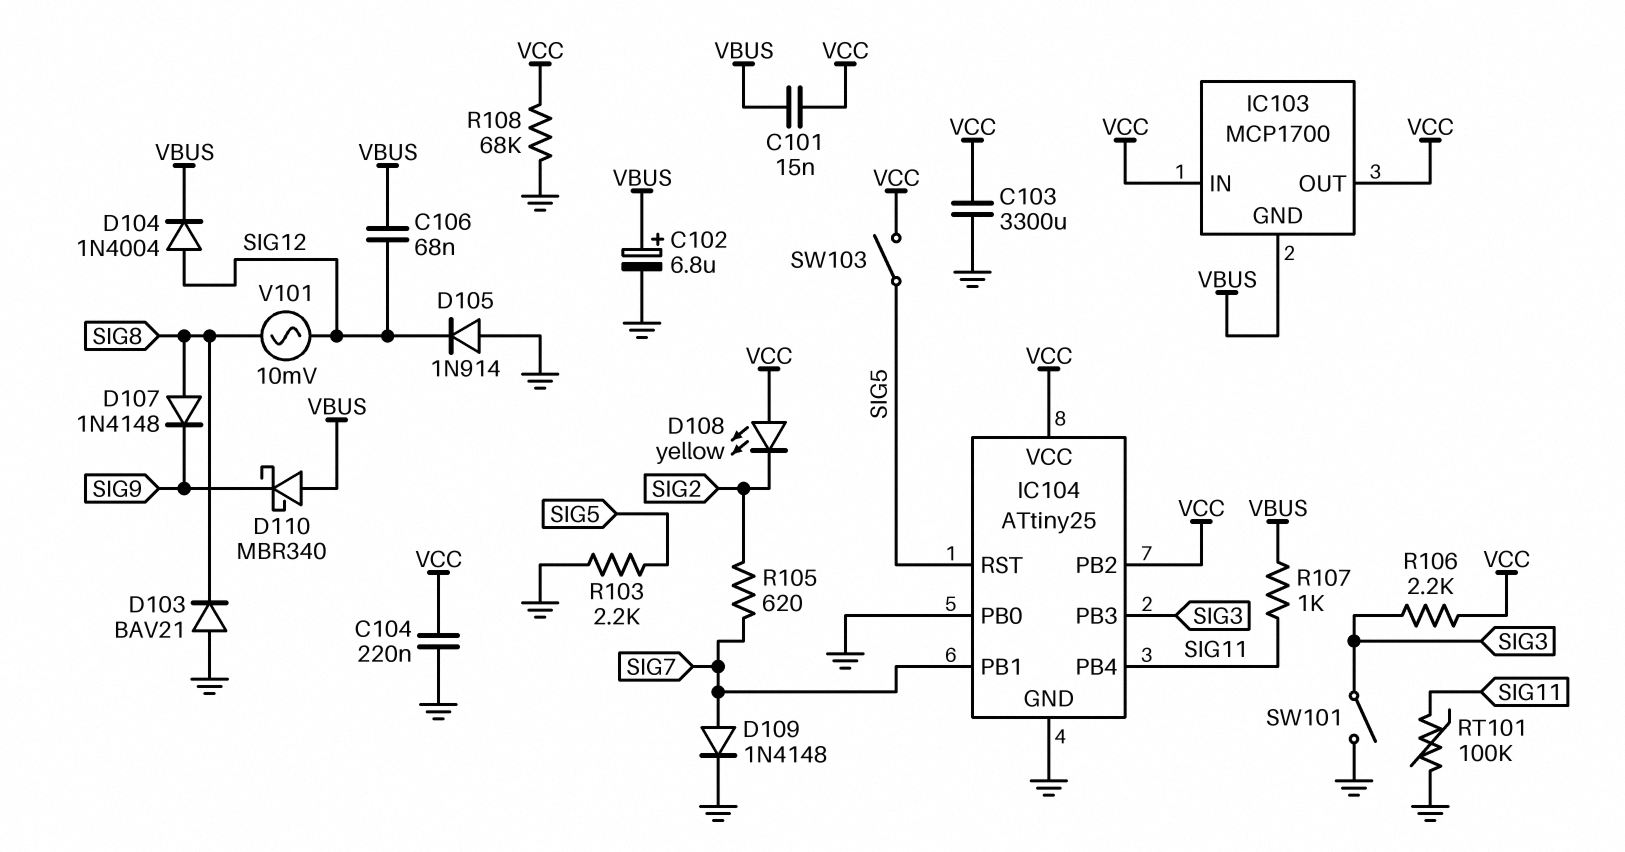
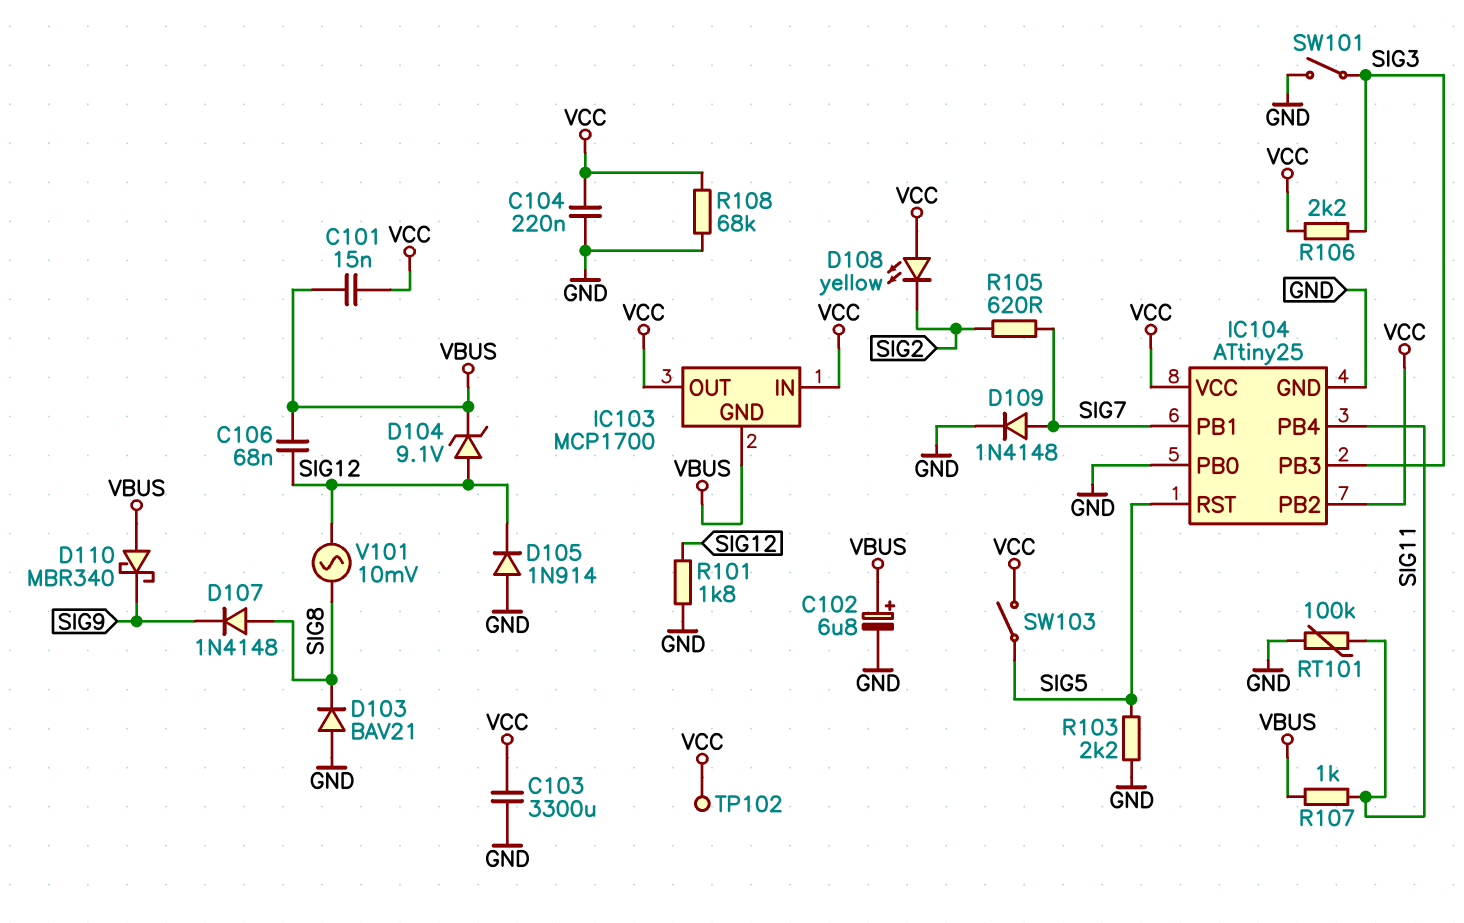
D104: diode 1N4004 (A SIG12, K VBUS) -> zener 9.1V (A SIG12, K VBUS)
R101: none -> 1.8k (GND, SIG12)
TP102: none -> test point (VCC)

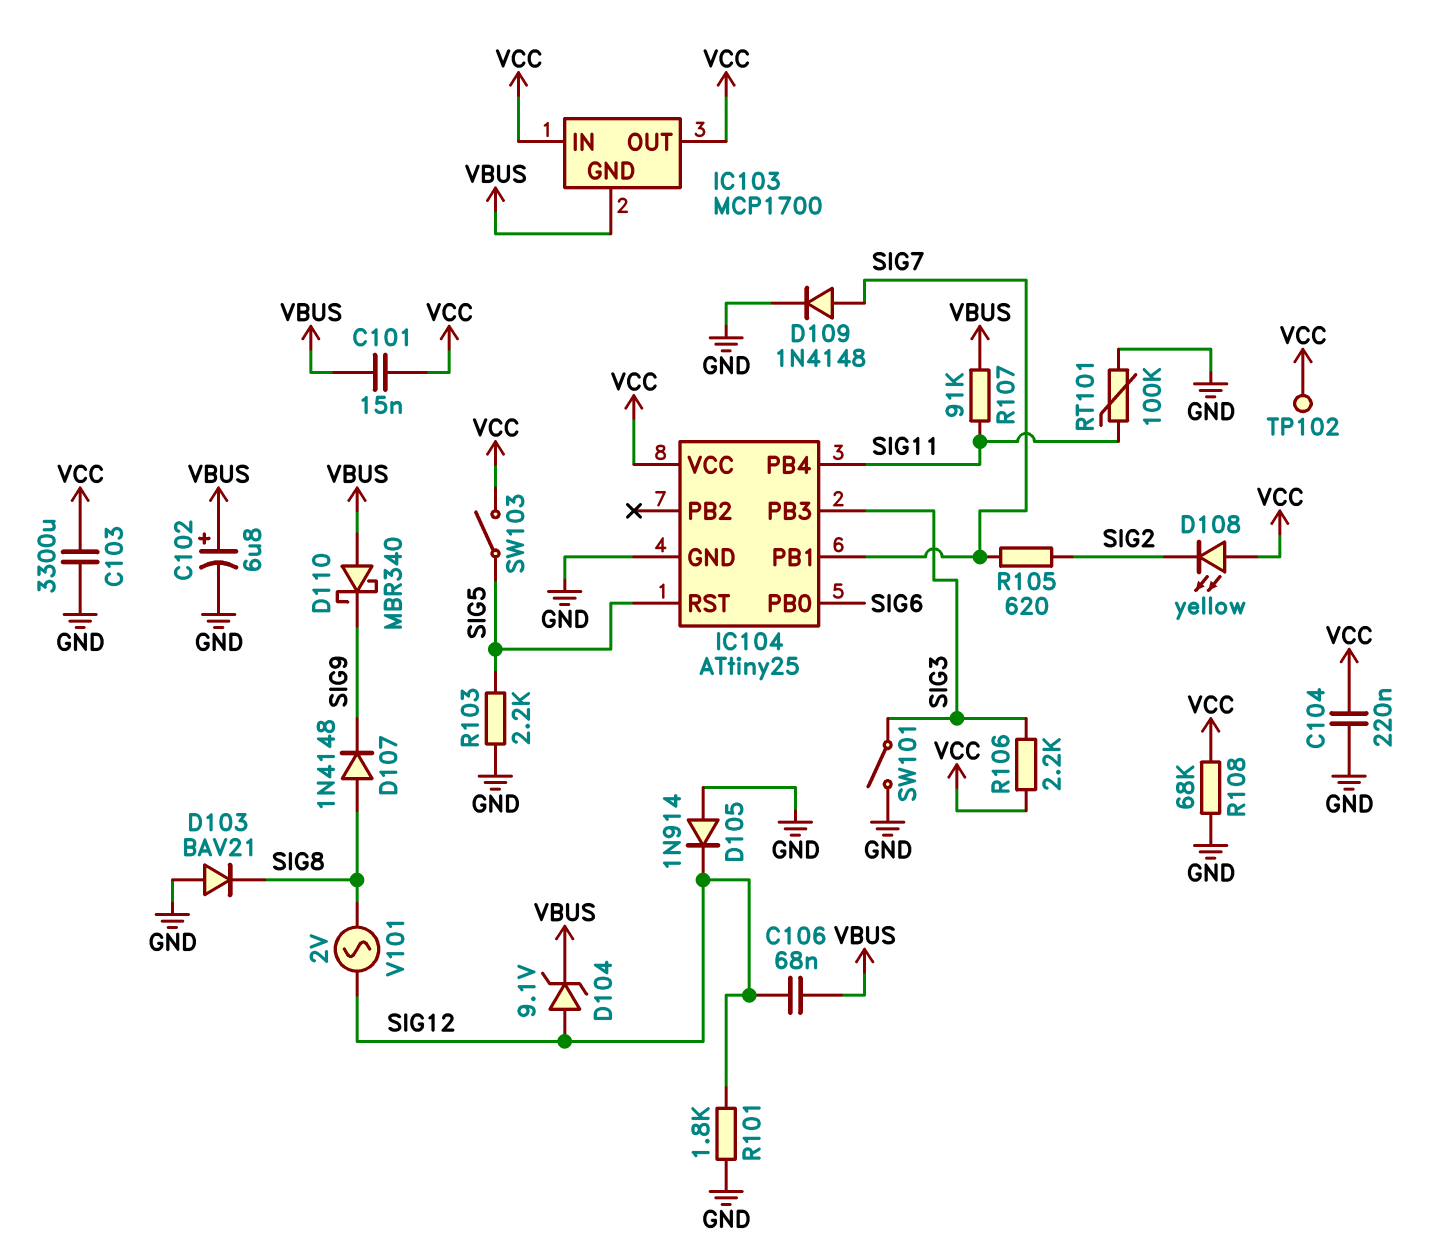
IC104 pin PB0: GND -> SIG6
IC104 pin PB2: VCC -> none
R107: 1k (SIG11, VBUS) -> 91k (SIG11, VBUS)
V101: AC 10mV (SIG8, SIG12) -> AC 2V (SIG8, SIG12)

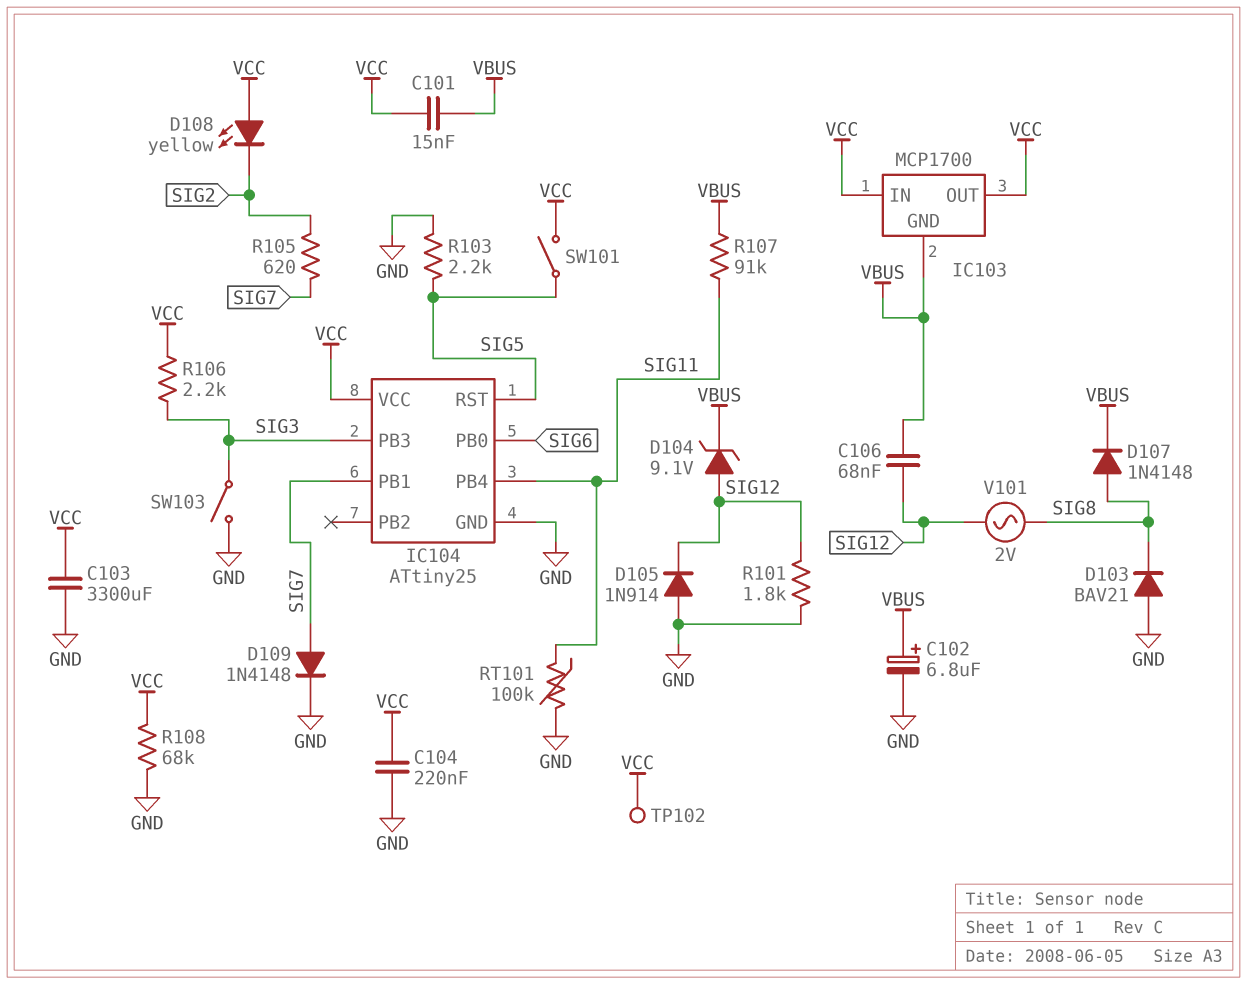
D107: diode 1N4148 (A SIG8, K SIG9) -> diode 1N4148 (A SIG8, K VBUS)
D110: schottky MBR340 (A VBUS, K SIG9) -> none
SW101: switch (GND, SIG3) -> switch (SIG5, VCC)
SW103: switch (SIG5, VCC) -> switch (GND, SIG3)

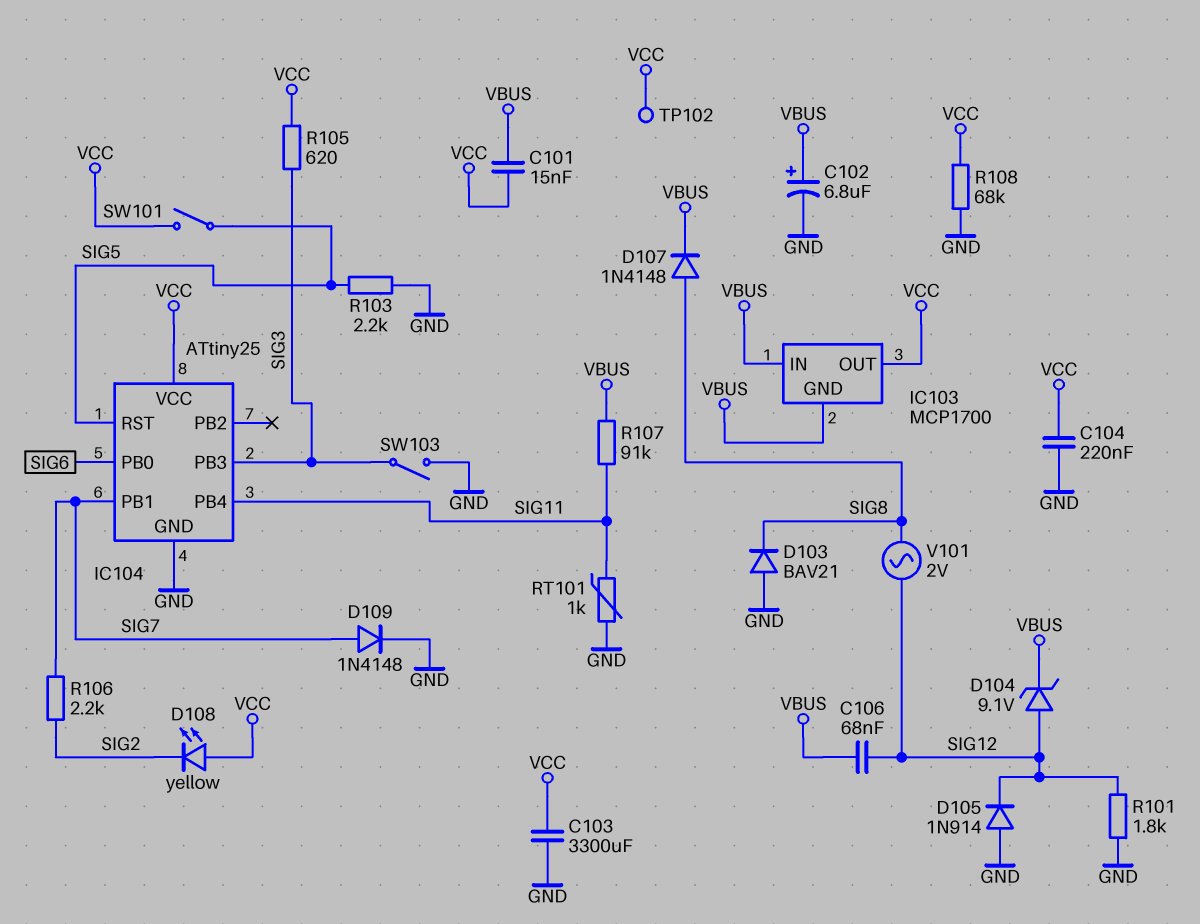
IC103 pin IN: VCC -> VBUS
R105: 620 (SIG2, SIG7) -> 620 (SIG3, VCC)
R106: 2.2k (SIG3, VCC) -> 2.2k (SIG2, SIG7)
RT101: 100k (GND, SIG11) -> 1k (GND, SIG11)

